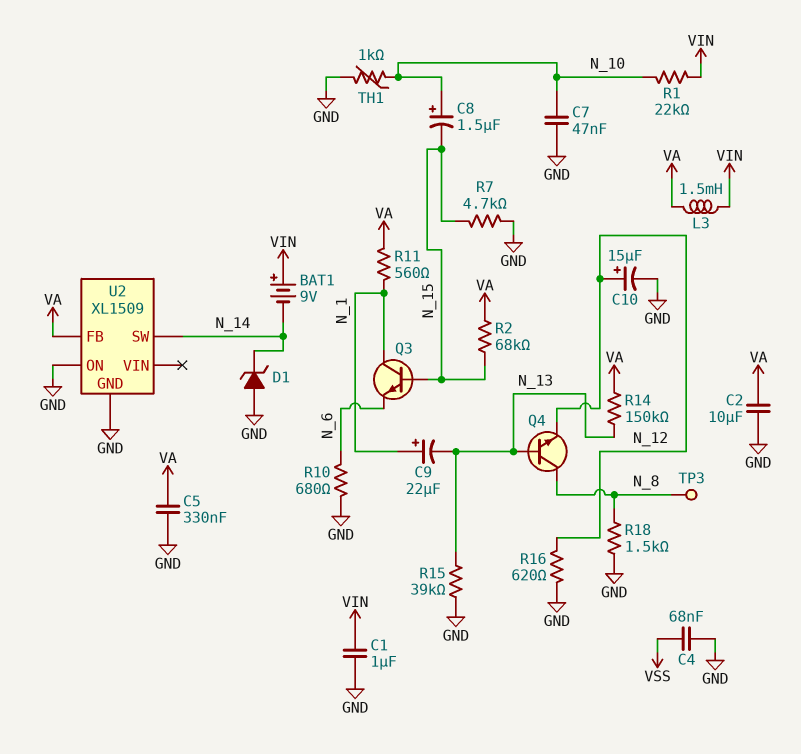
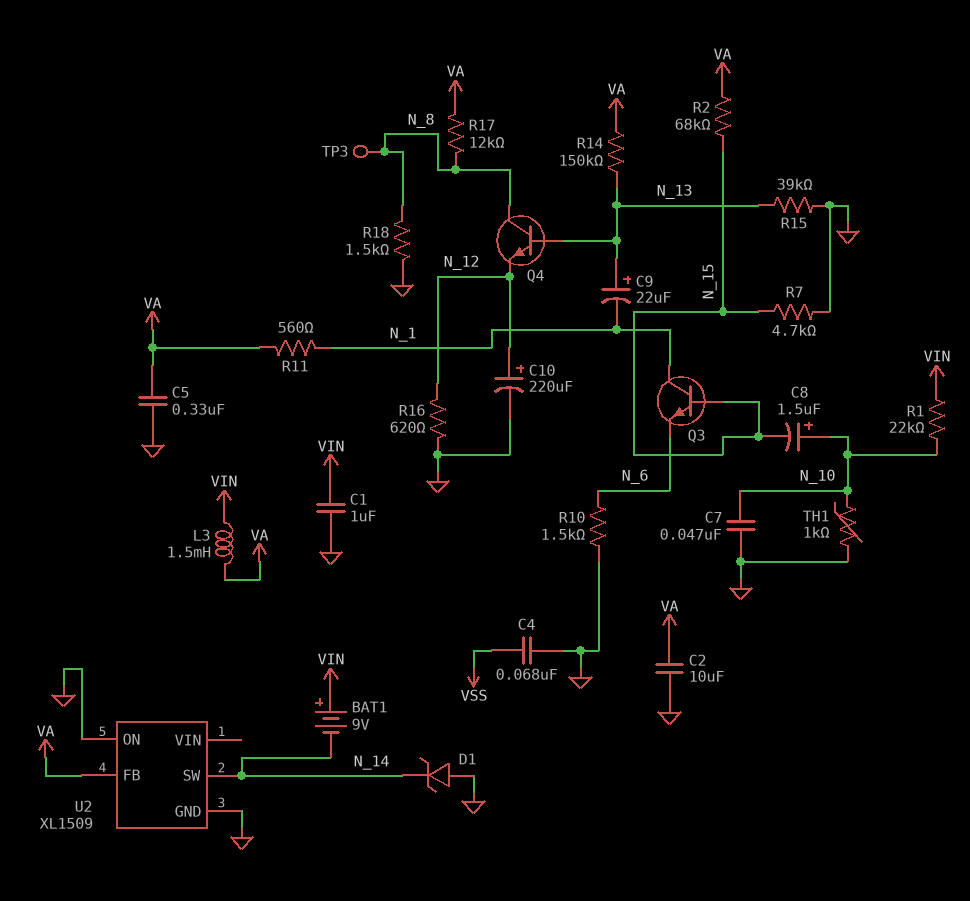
C9: 22uF (plus N_1, minus N_13) -> 22uF (plus N_13, minus N_1)
C10: 15uF (plus N_12, minus GND) -> 220uF (plus N_12, minus GND)
R10: 680 (GND, N_6) -> 1.5k (GND, N_6)
R17: none -> 12k (N_8, VA)

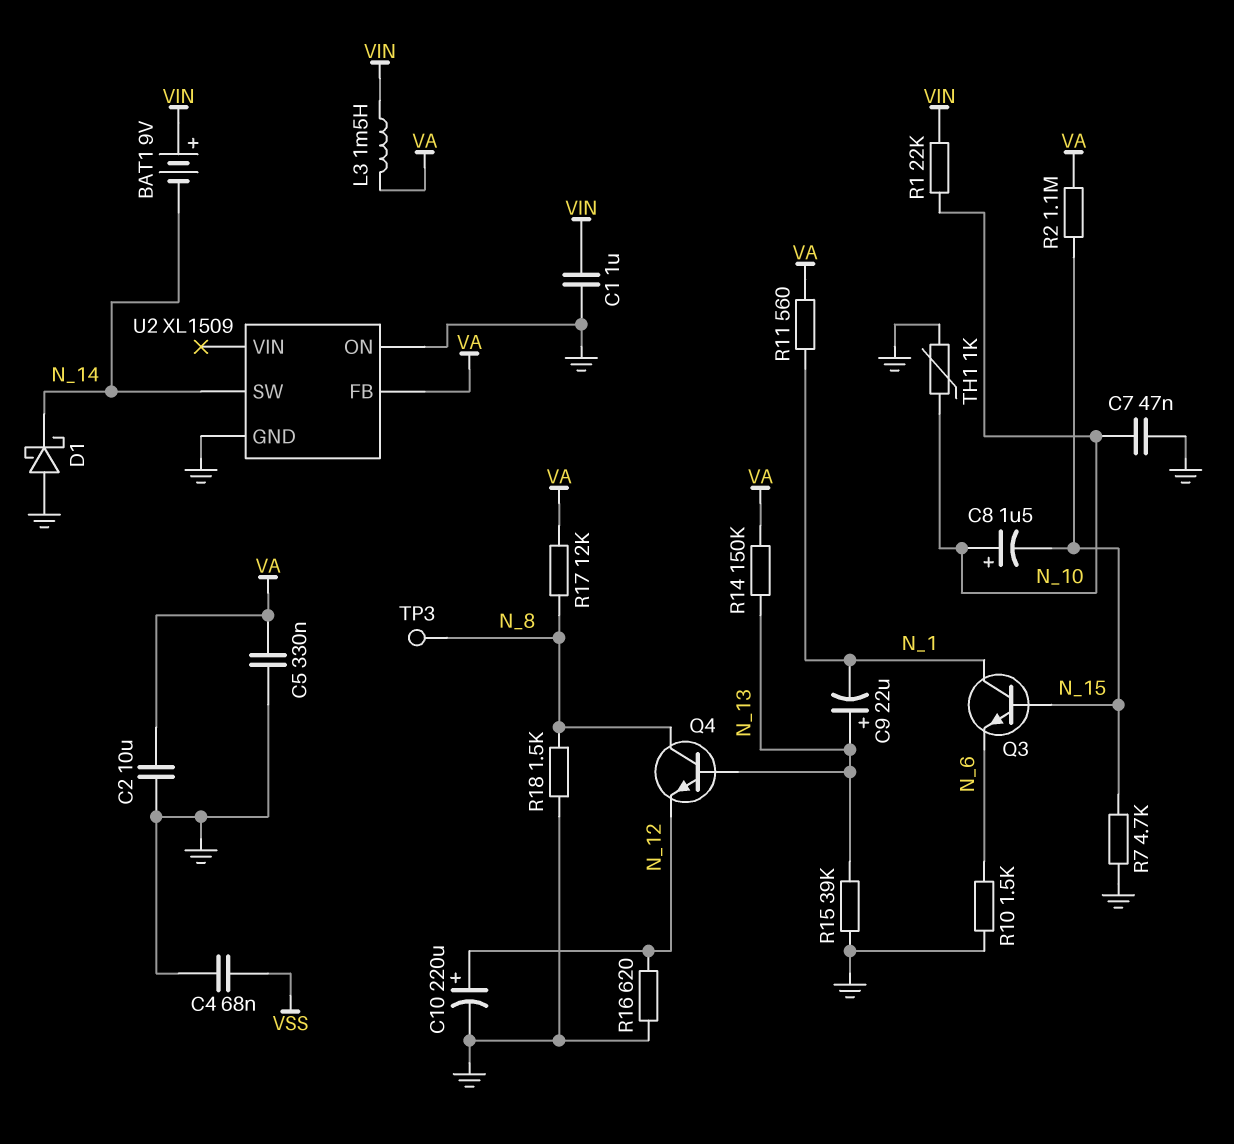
D1: zener (A GND, K N_14) -> schottky (A GND, K N_14)
R2: 68k (N_15, VA) -> 1.1M (N_15, VA)

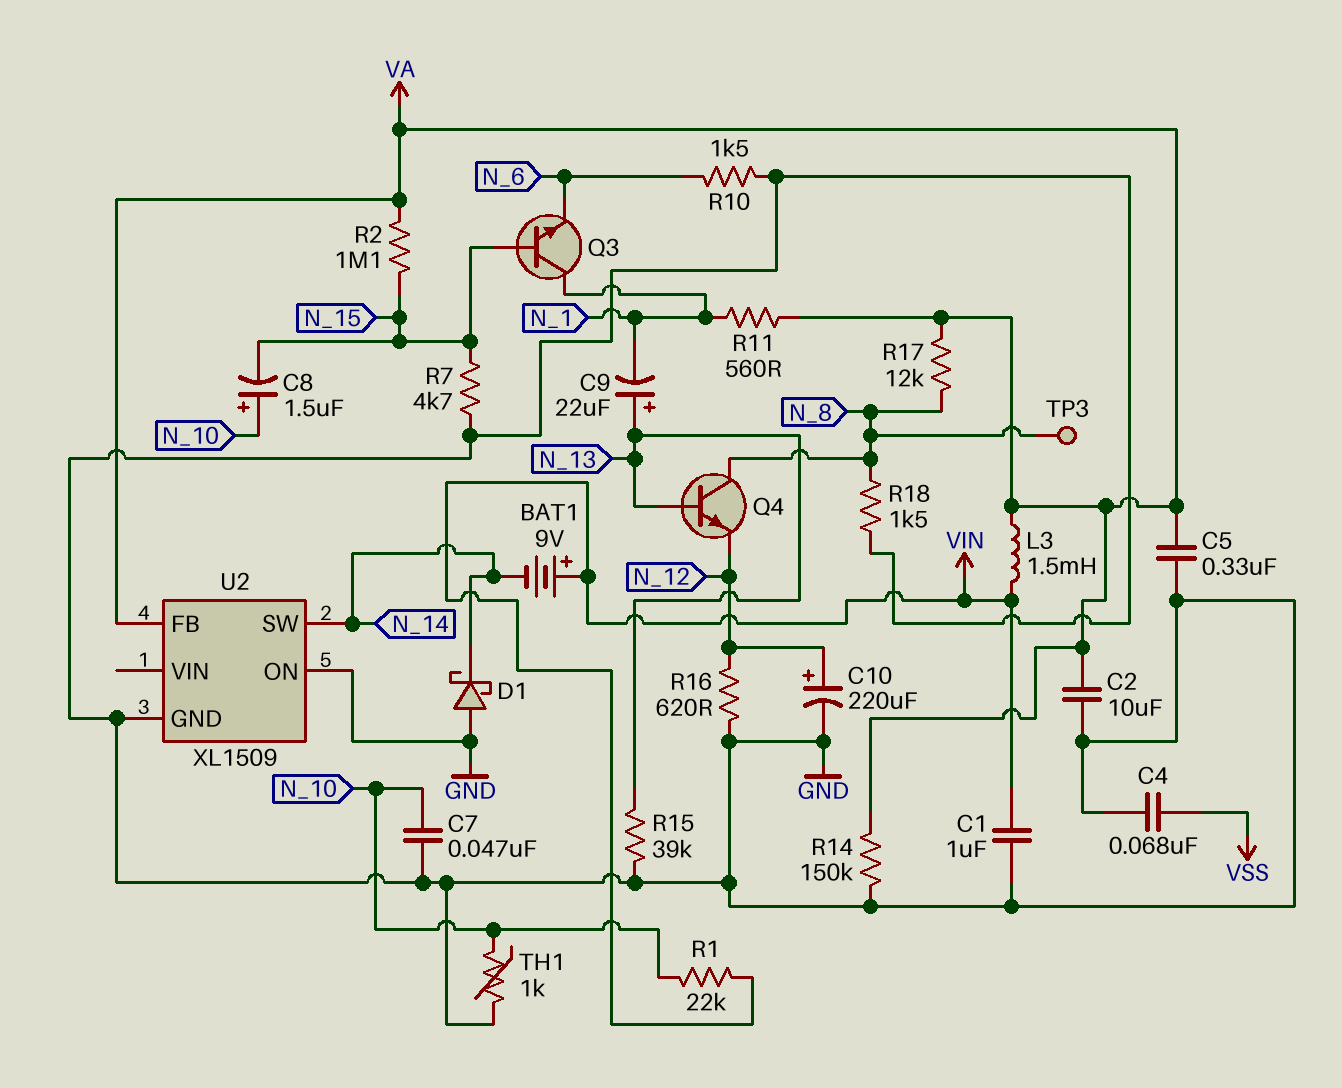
R14: 150k (N_13, VA) -> 150k (GND, VA)

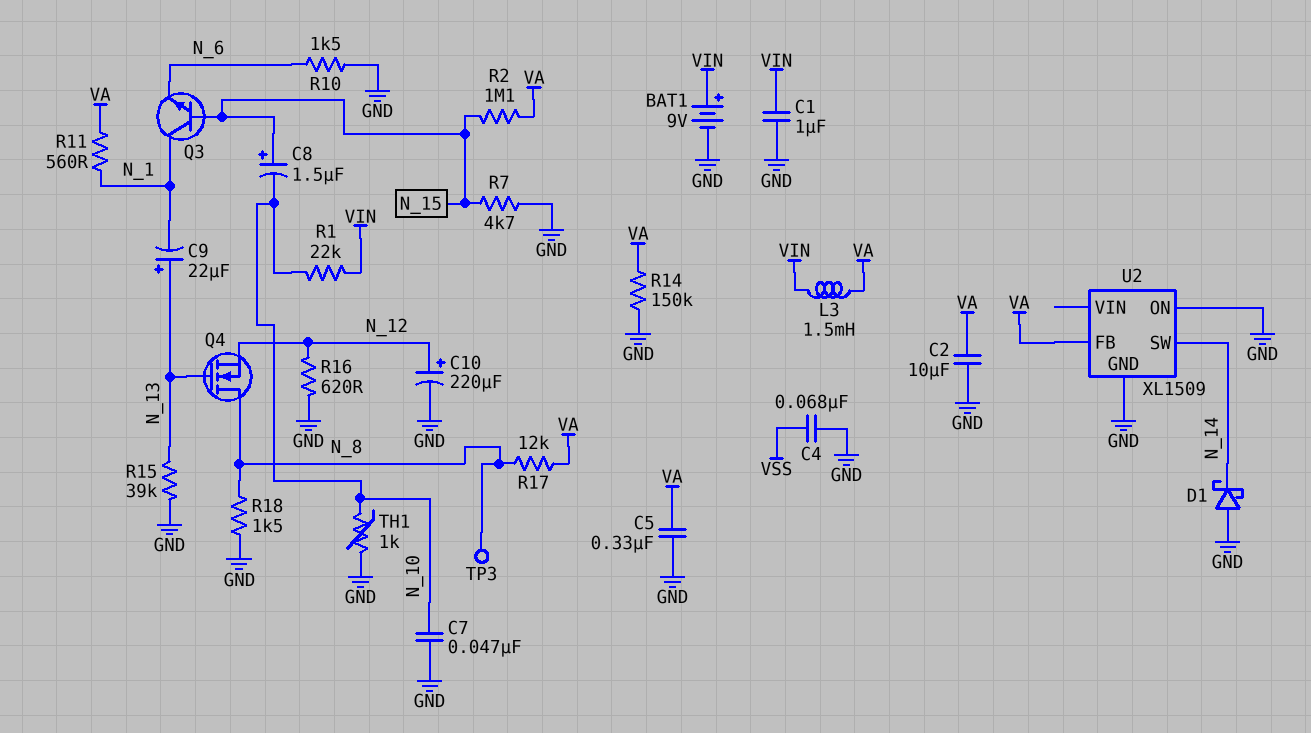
BAT1: 9V (plus VIN, minus N_14) -> 9V (plus VIN, minus GND)
C8: 1.5uF (plus N_10, minus N_15) -> 1.5uF (plus N_15, minus N_10)
Q4: NPN (B N_13, C N_8, E N_12) -> NMOS (G N_13, D N_8, S N_12)

